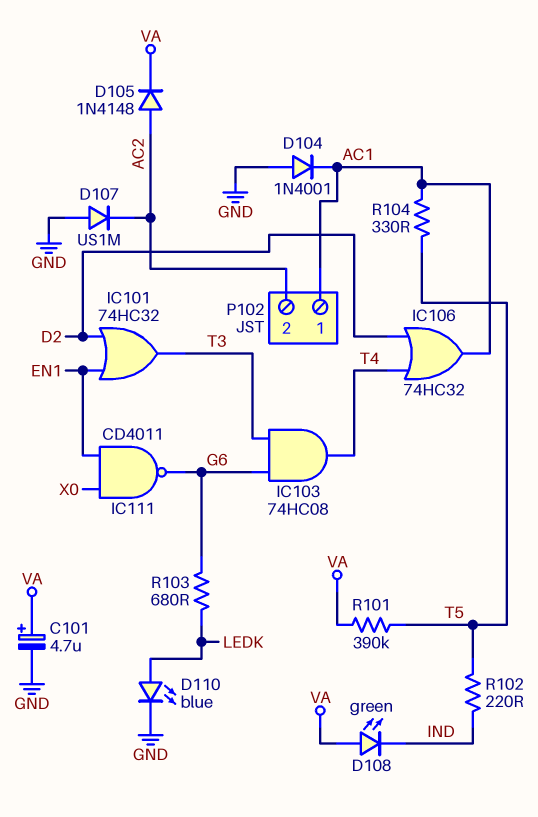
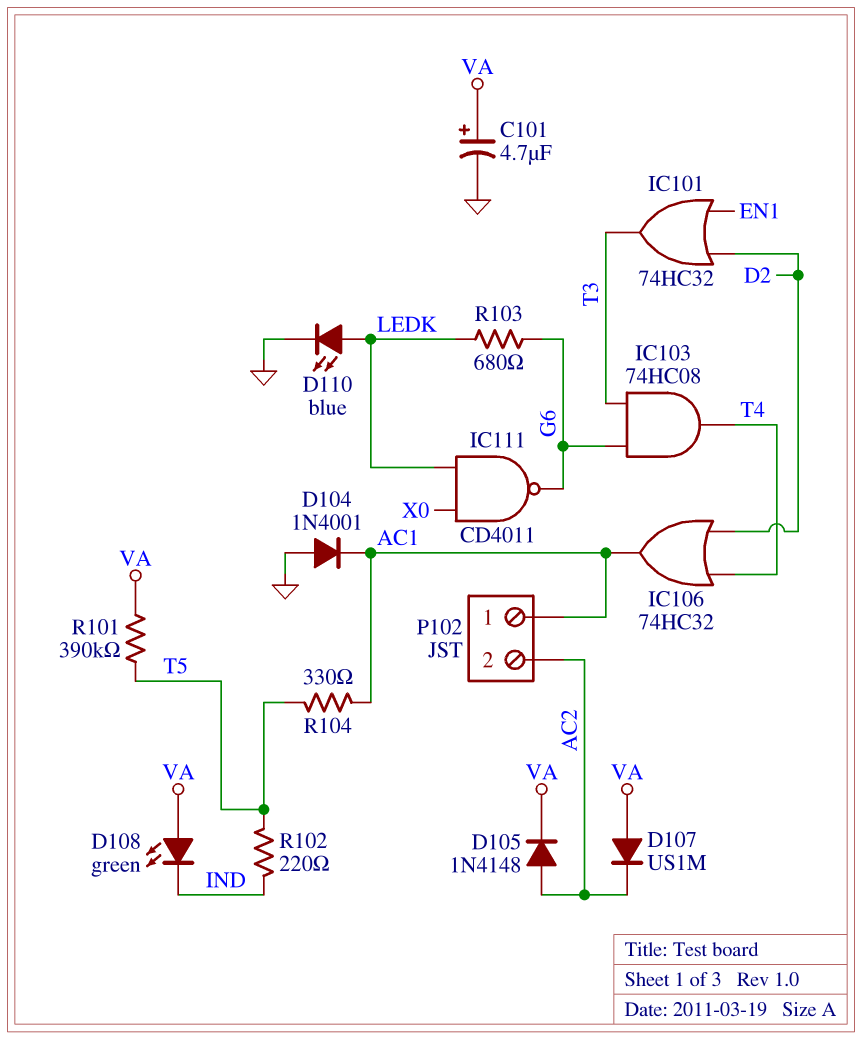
D107: diode US1M (A GND, K AC2) -> diode US1M (A VA, K AC2)
IC111: NAND CD4011 (in EN1, in X0, out G6) -> NAND CD4011 (in LEDK, in X0, out G6)

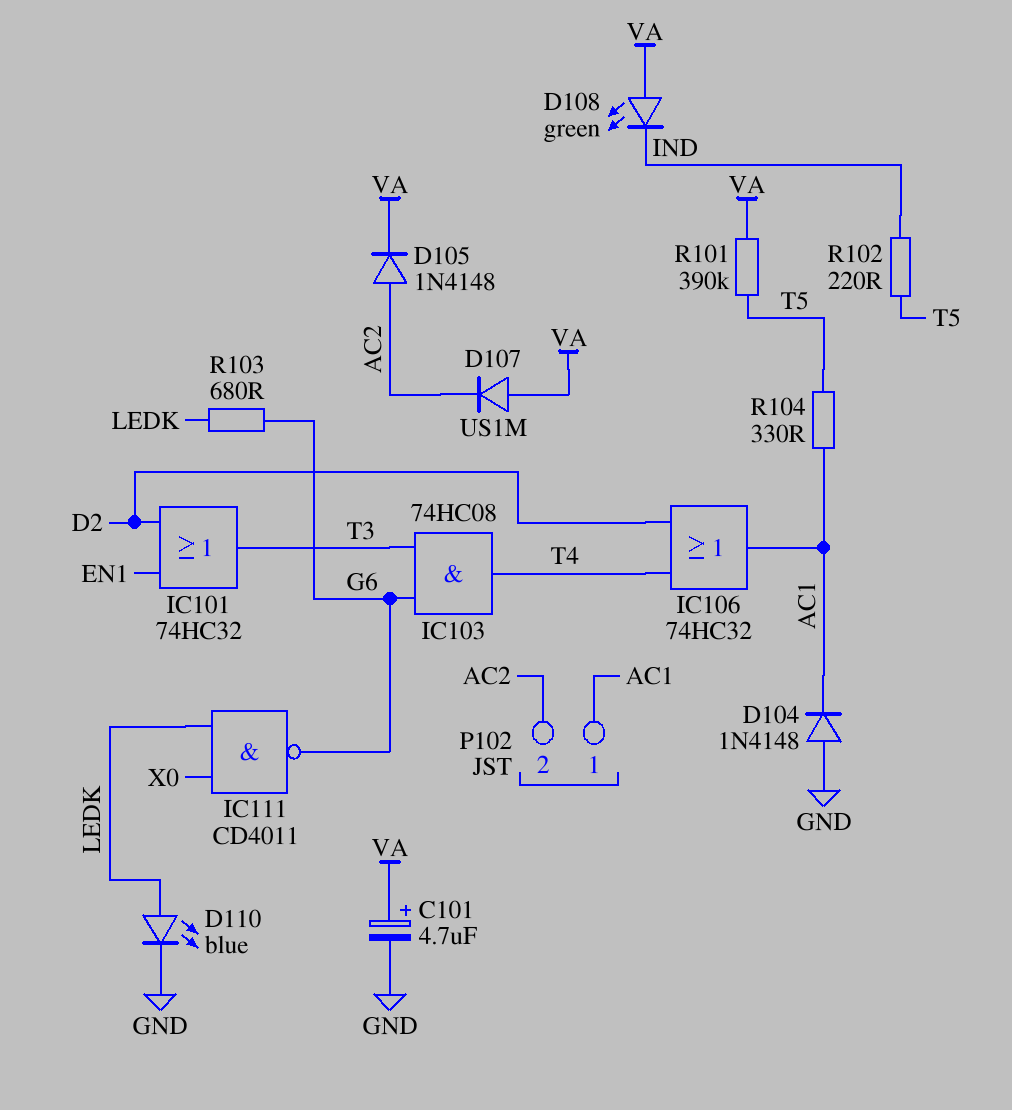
D104: diode 1N4001 (A GND, K AC1) -> diode 1N4148 (A GND, K AC1)

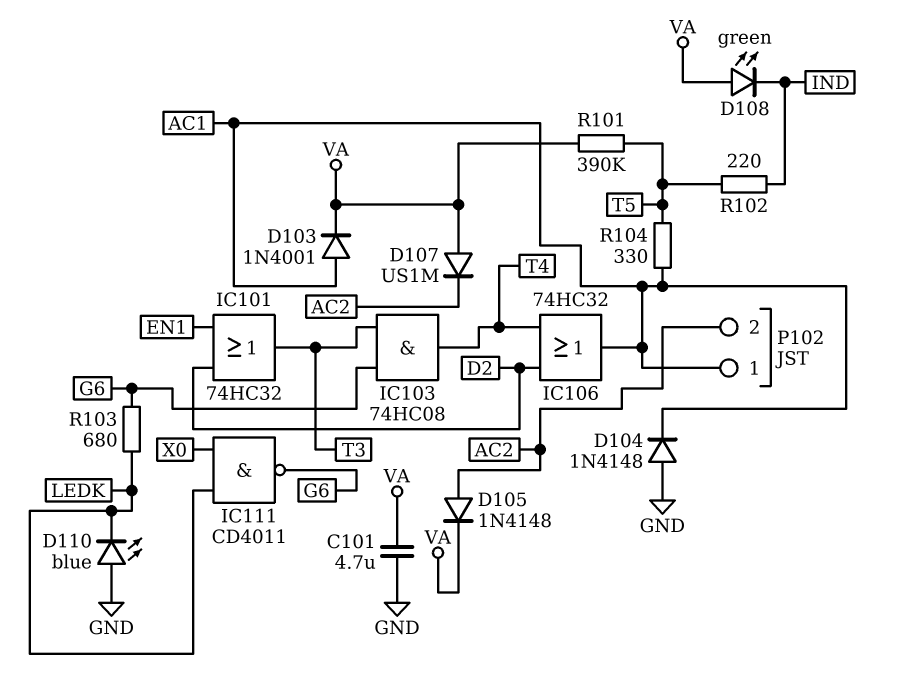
C101: 4.7uF (plus VA, minus GND) -> 4.7uF (GND, VA)
D103: none -> diode 1N4001 (A AC1, K VA)
D110: LED blue (A LEDK, K GND) -> LED blue (A GND, K LEDK)

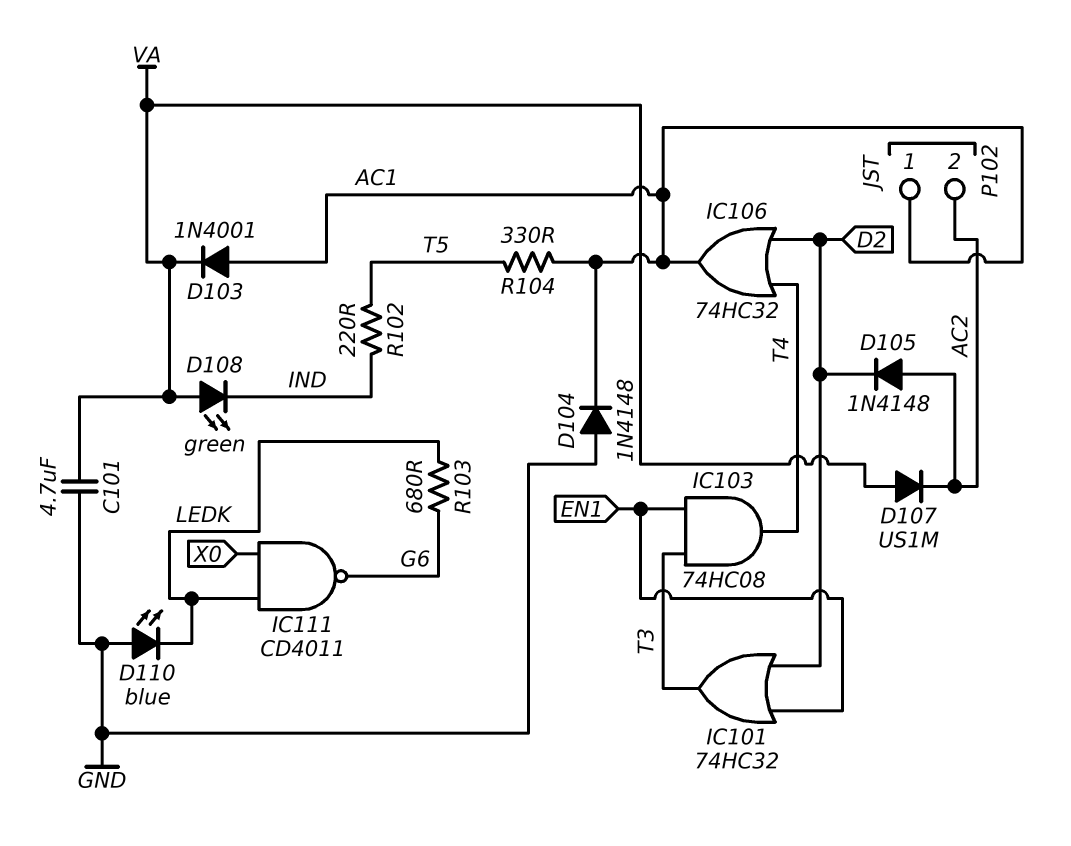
D105: diode 1N4148 (A AC2, K VA) -> diode 1N4148 (A AC2, K D2)
IC103: AND 74HC08 (in G6, in T3, out T4) -> AND 74HC08 (in EN1, in T3, out T4)
R101: 390k (T5, VA) -> none

